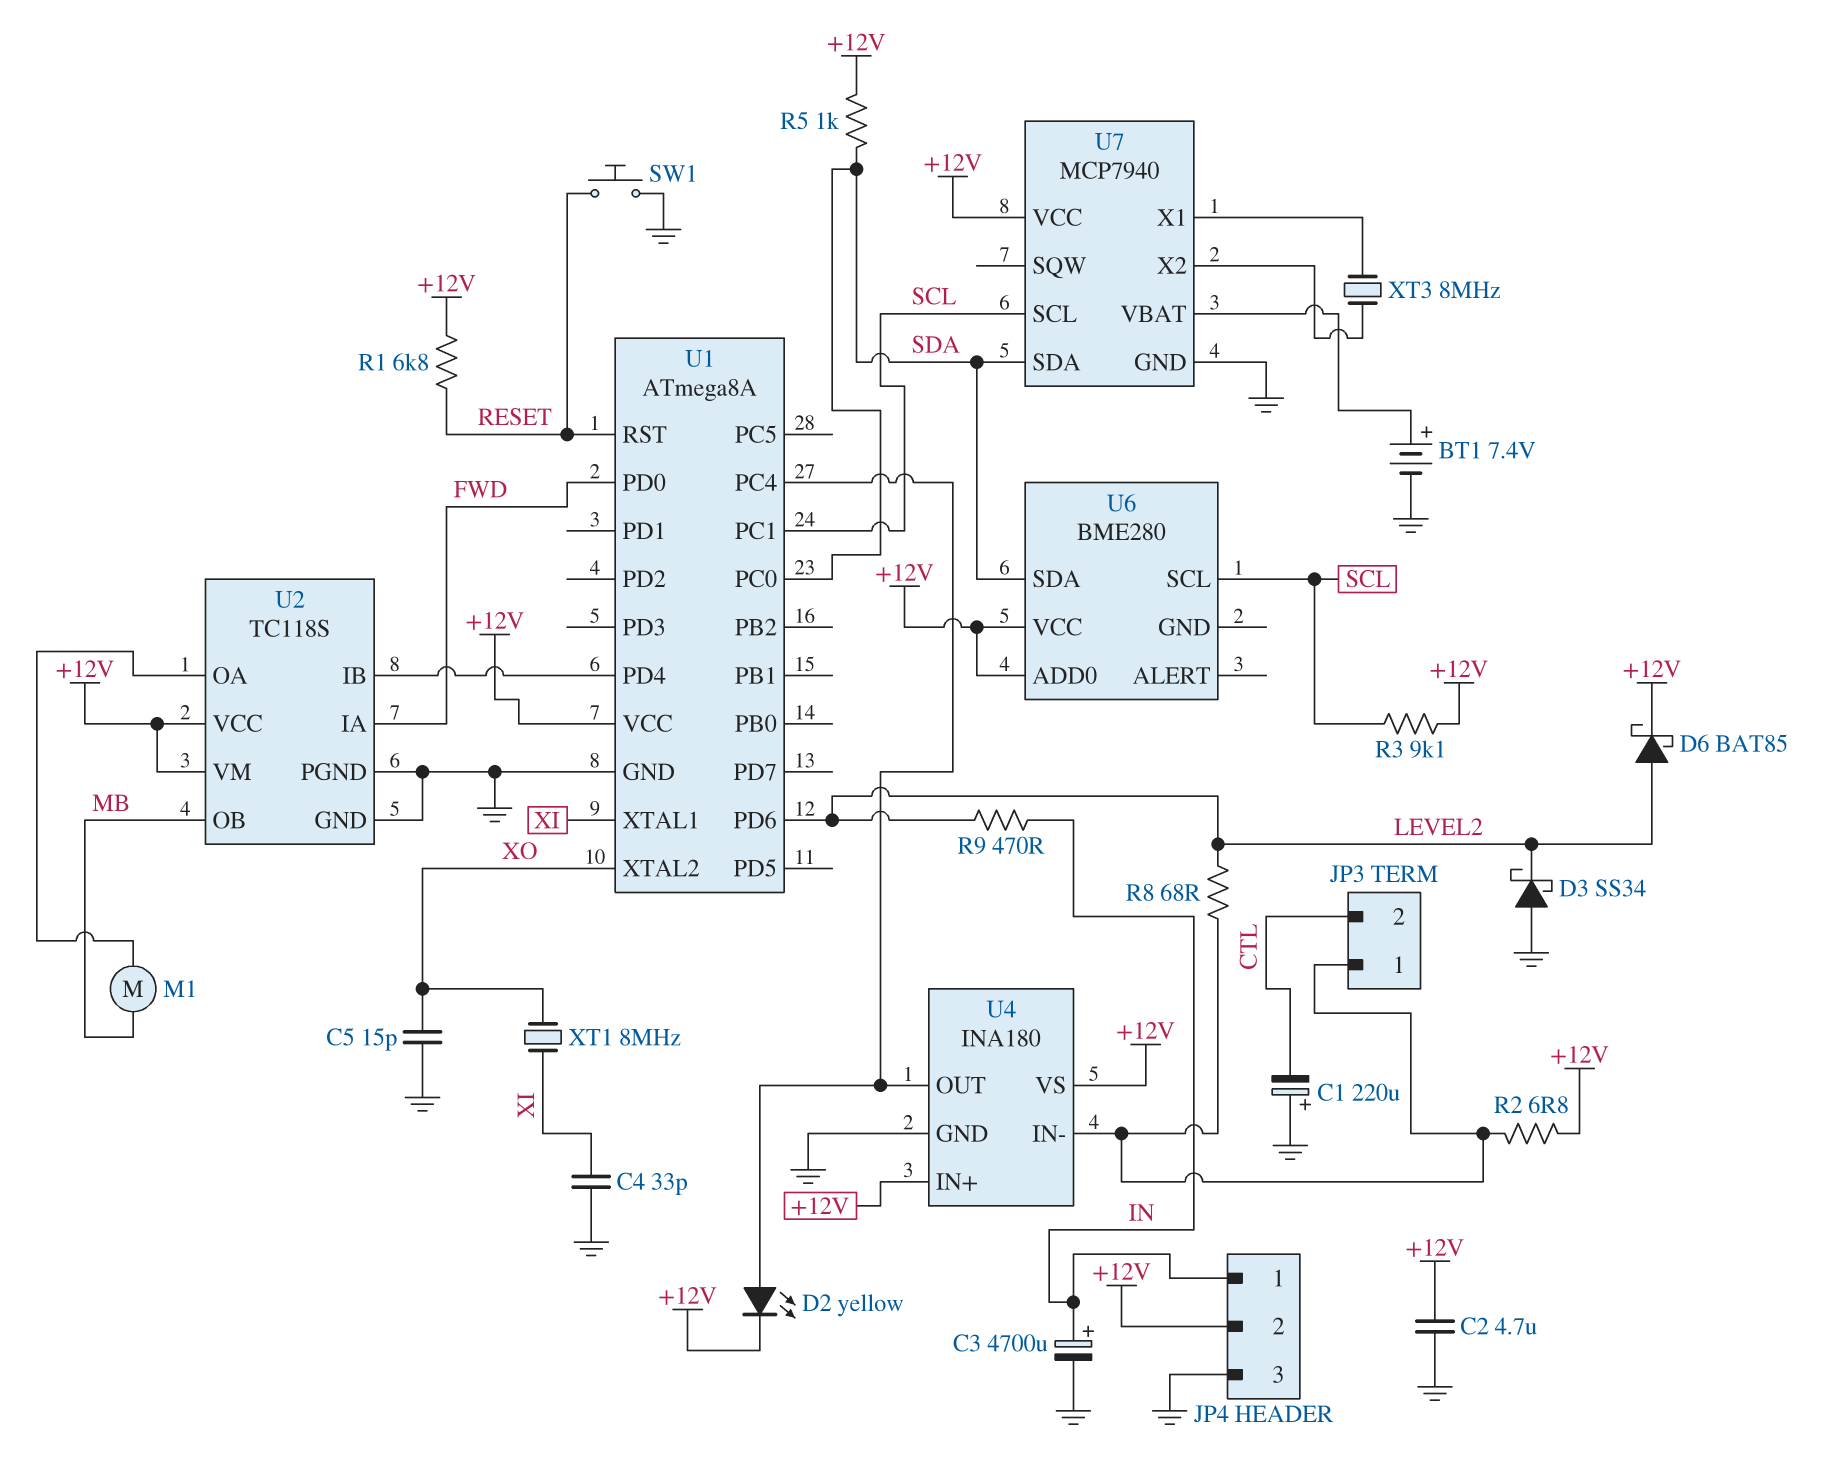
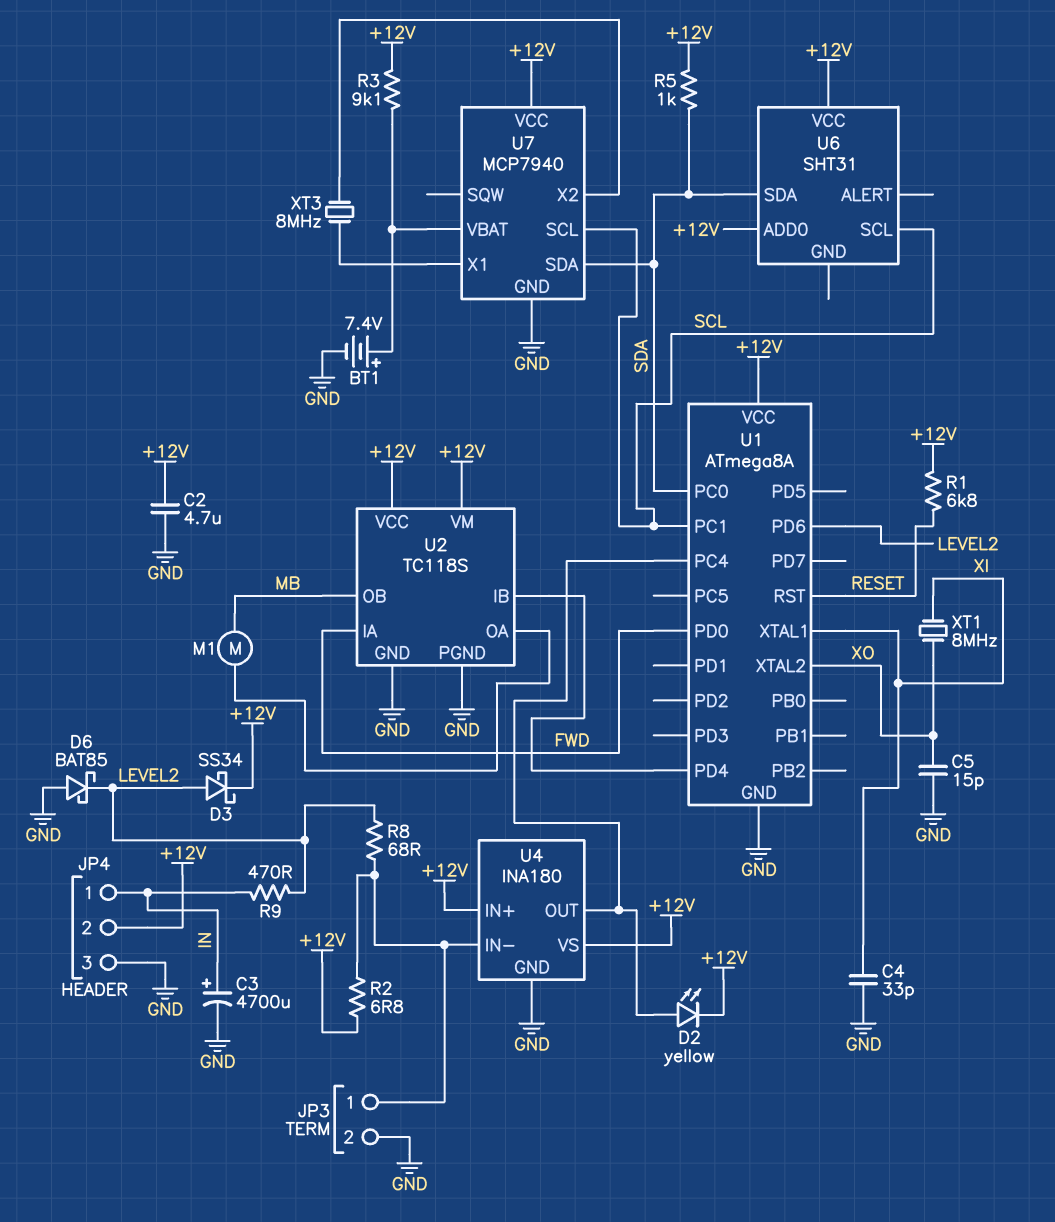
C1: 220uF (plus GND, minus CTL) -> none
D3: schottky SS34 (A GND, K LEVEL2) -> schottky SS34 (A LEVEL2, K +12V)
D6: schottky BAT85 (A LEVEL2, K +12V) -> schottky BAT85 (A GND, K LEVEL2)
JP3 pin 2: CTL -> GND
R3: 9.1k (+12V, SCL) -> 9.1k (+12V, U7/VBAT)
SW1: button (GND, RESET) -> none
U6: BME280 -> SHT31

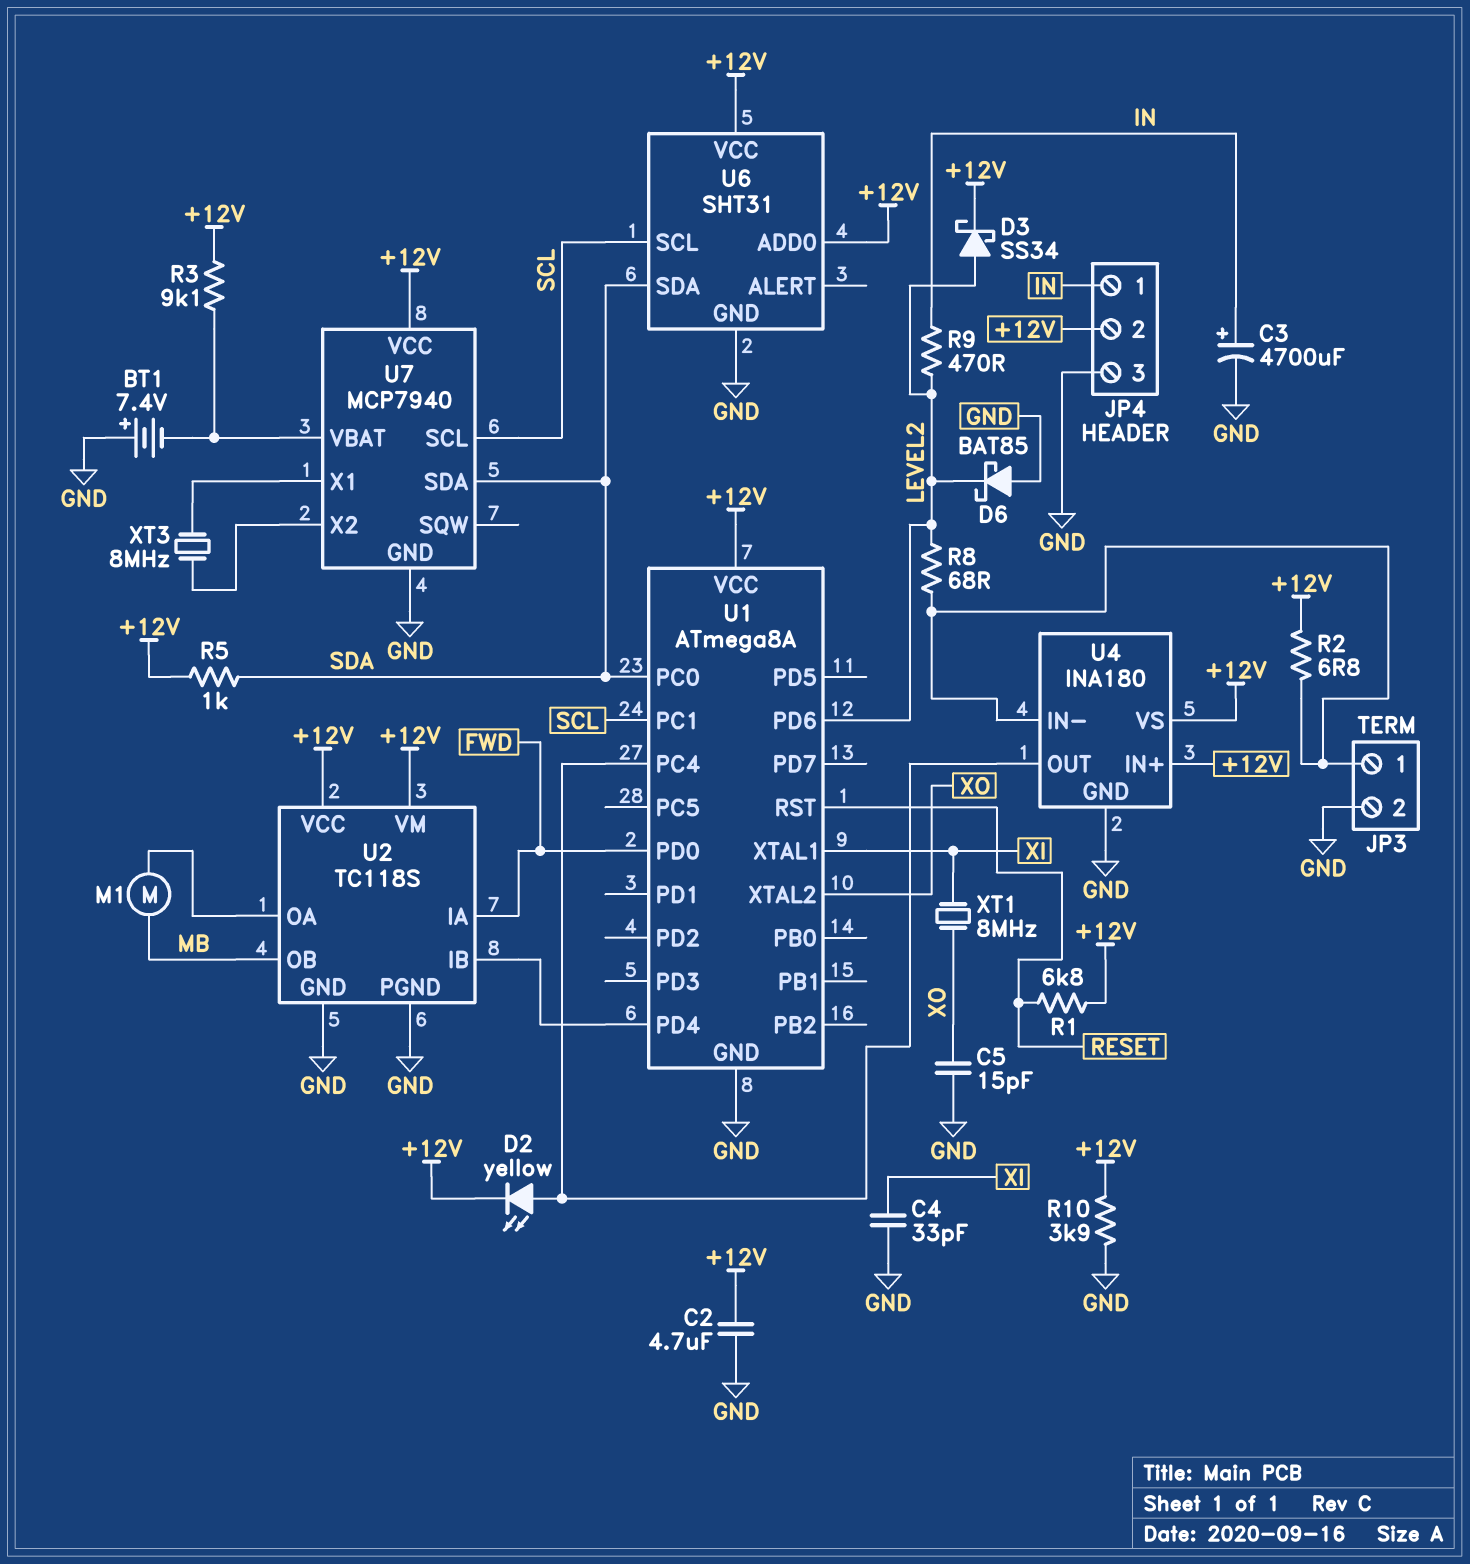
BT1: 7.4V (plus U7/VBAT, minus GND) -> 7.4V (plus GND, minus U7/VBAT)
R10: none -> 3.9k (+12V, GND)
U6 pin GND: none -> GND

